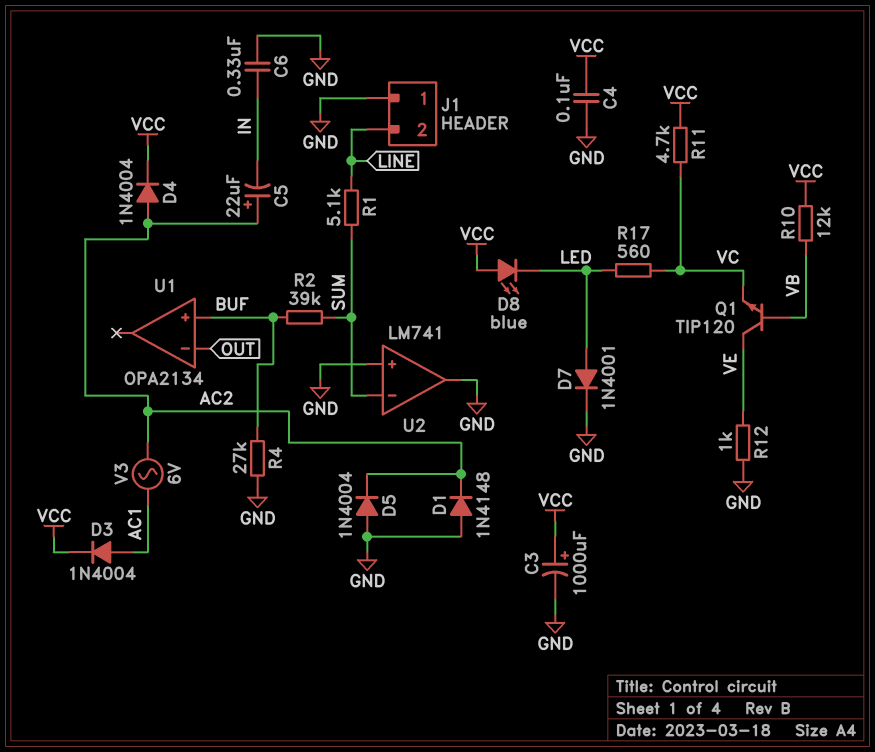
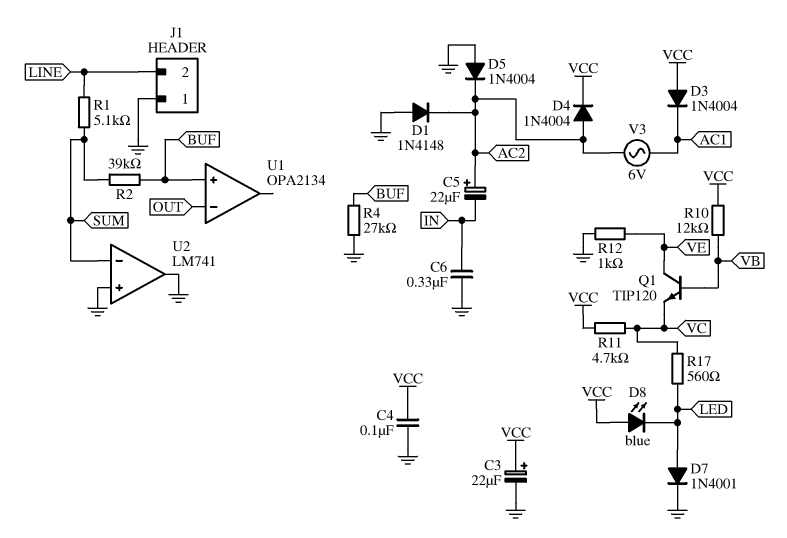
C3: 1000uF (plus VCC, minus GND) -> 22uF (plus VCC, minus GND)
D3: diode 1N4004 (A AC1, K VCC) -> diode 1N4004 (A VCC, K AC1)

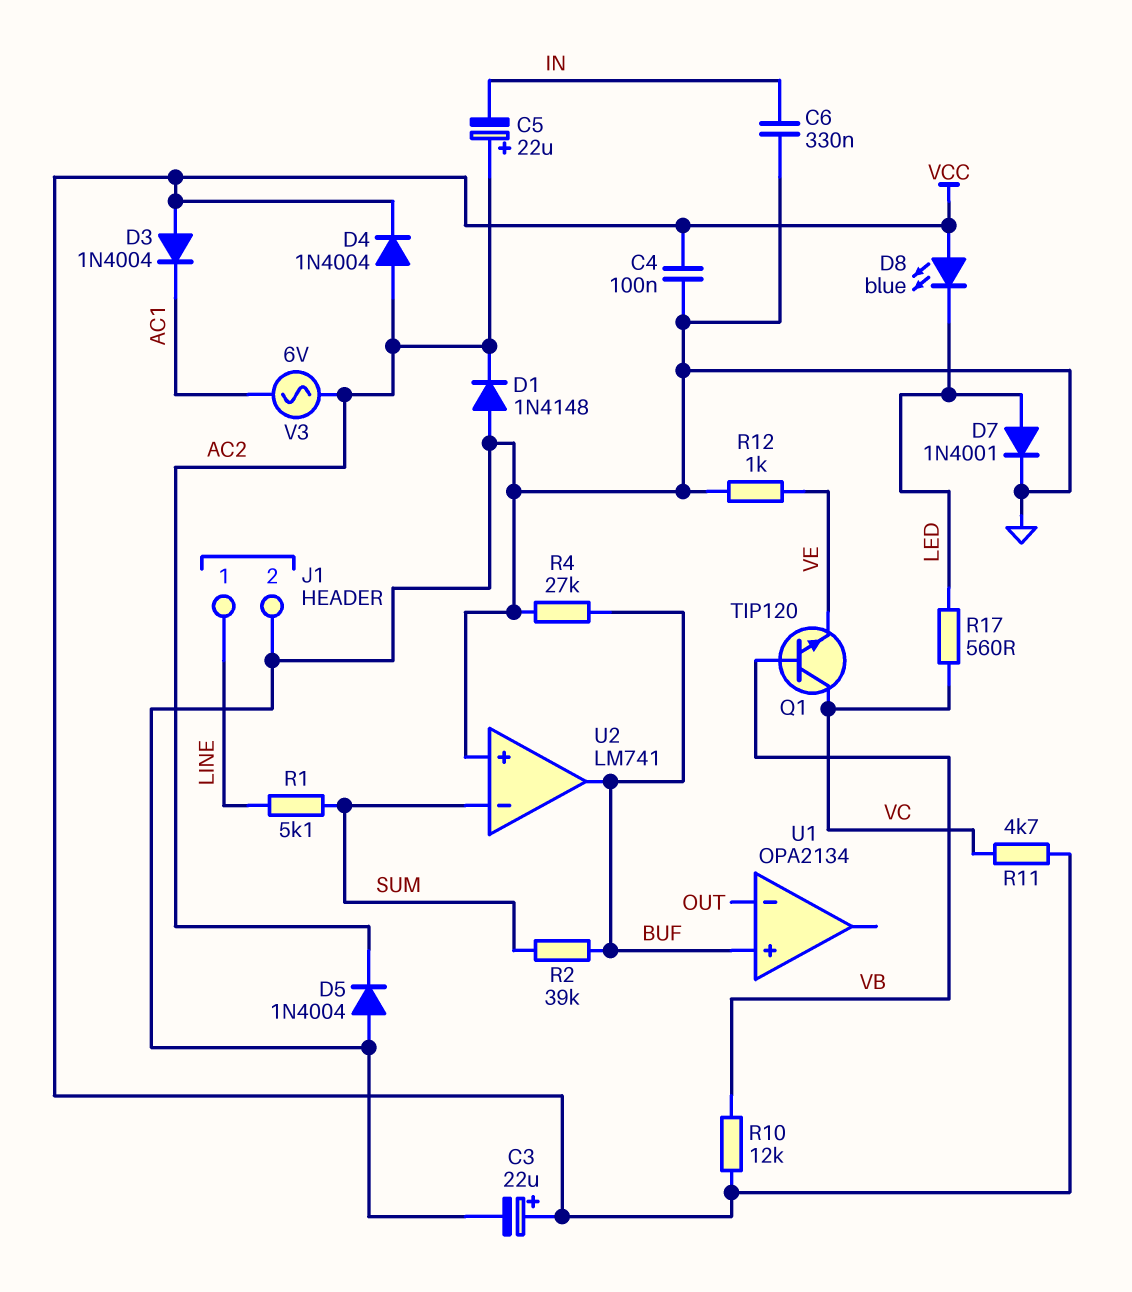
J1 pin 1: GND -> LINE
J1 pin 2: LINE -> GND
Q1: NPN TIP120 (B VB, C VE, E VC) -> NPN TIP120 (B VB, C VC, E VE)
U2 pin out: GND -> BUF

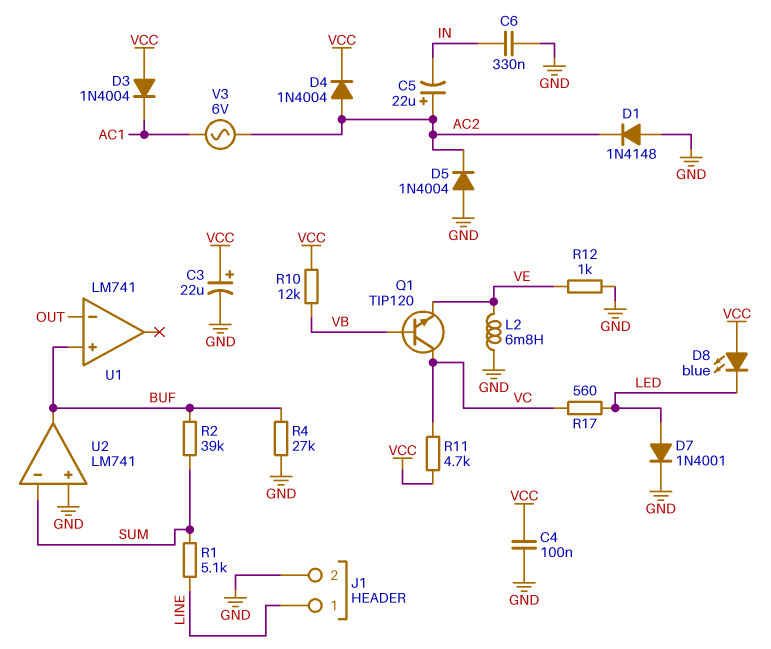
L2: none -> 6.8mH (GND, VE)
U1: OPA2134 -> LM741

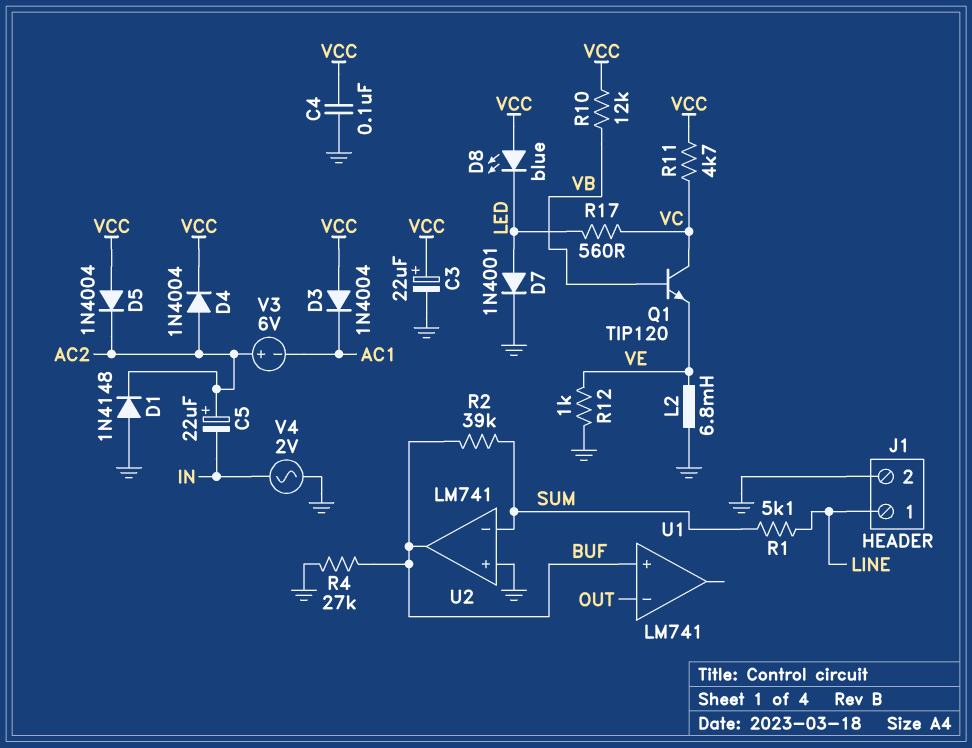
C6: 330nF (GND, IN) -> none
D5: diode 1N4004 (A GND, K AC2) -> diode 1N4004 (A VCC, K AC2)
V3: AC 6V (AC1, AC2) -> 6V (plus AC2, minus AC1)
V4: none -> AC 2V (GND, IN)

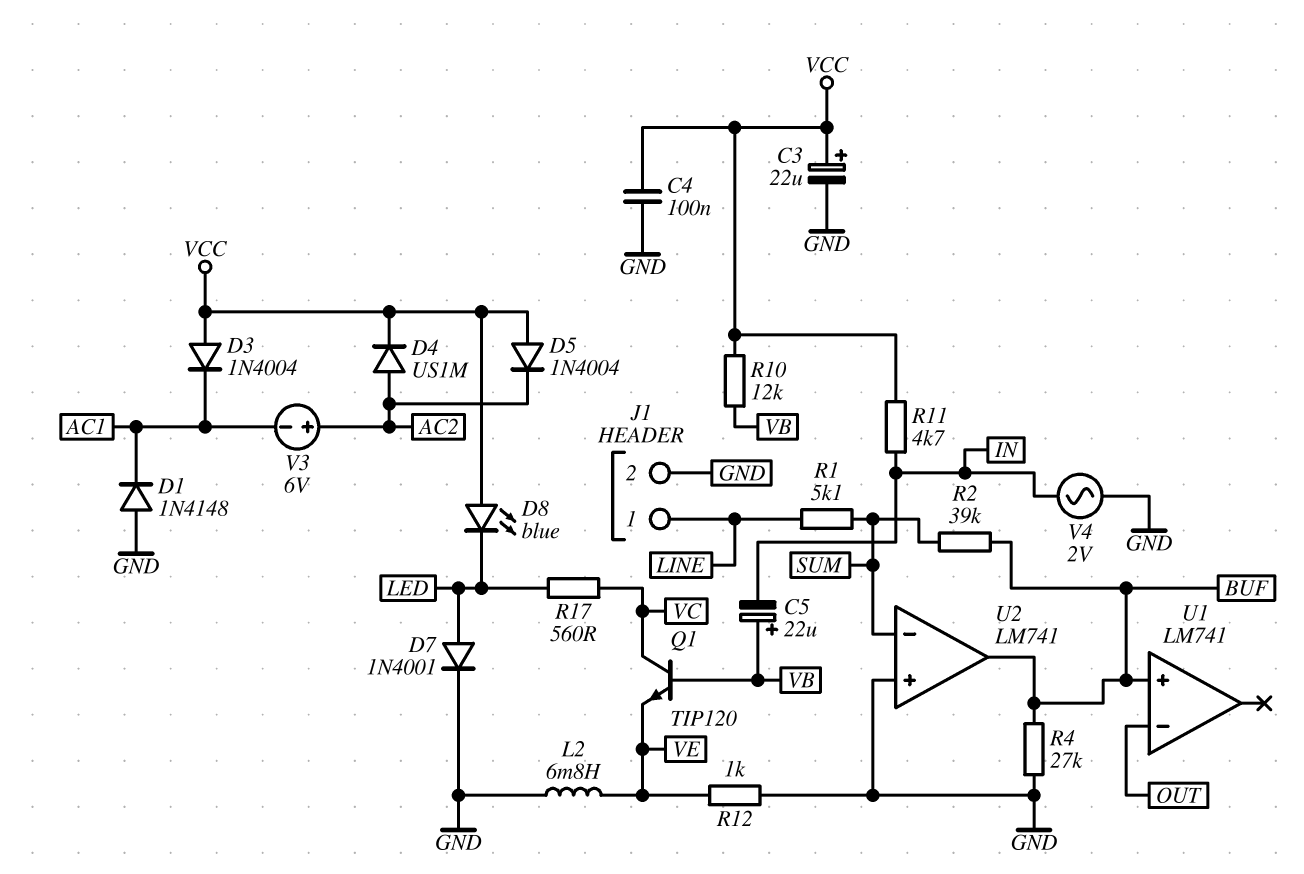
C5: 22uF (plus AC2, minus IN) -> 22uF (plus VB, minus IN)
D1: diode 1N4148 (A GND, K AC2) -> diode 1N4148 (A GND, K AC1)
D4: diode 1N4004 (A AC2, K VCC) -> diode US1M (A AC2, K VCC)
R11: 4.7k (VC, VCC) -> 4.7k (IN, VCC)

